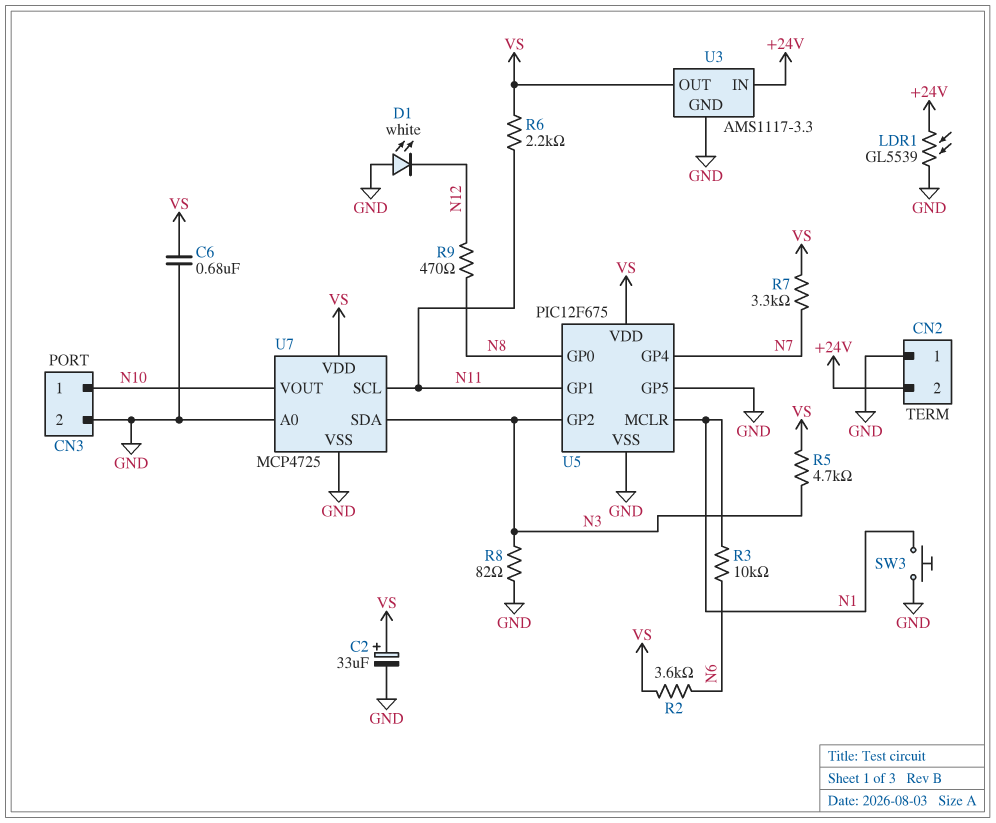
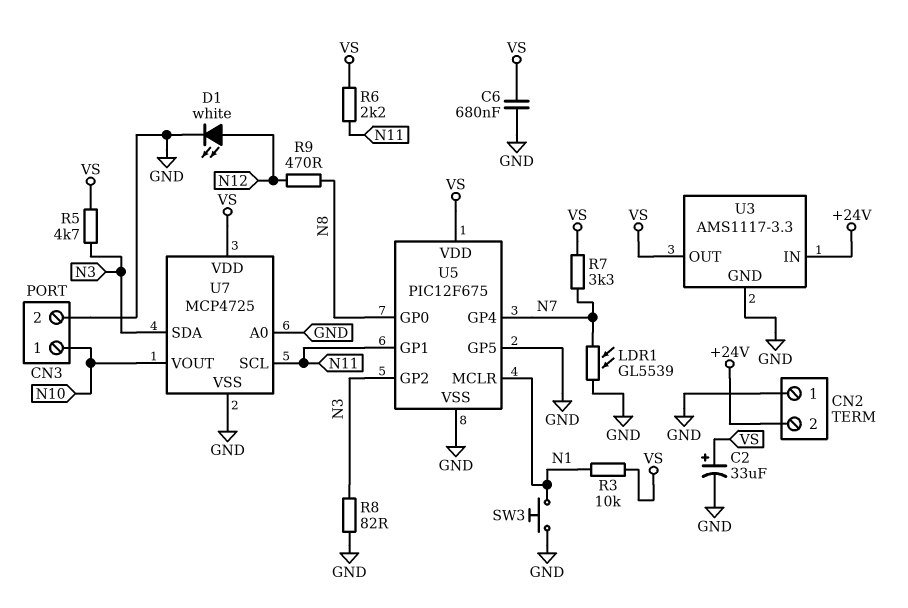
D1: LED white (A GND, K N12) -> LED white (A N12, K GND)
LDR1: GL5539 (+24V, GND) -> GL5539 (GND, N7)
R2: 3.6k (N6, VS) -> none
R3: 10k (N1, N6) -> 10k (N1, VS)

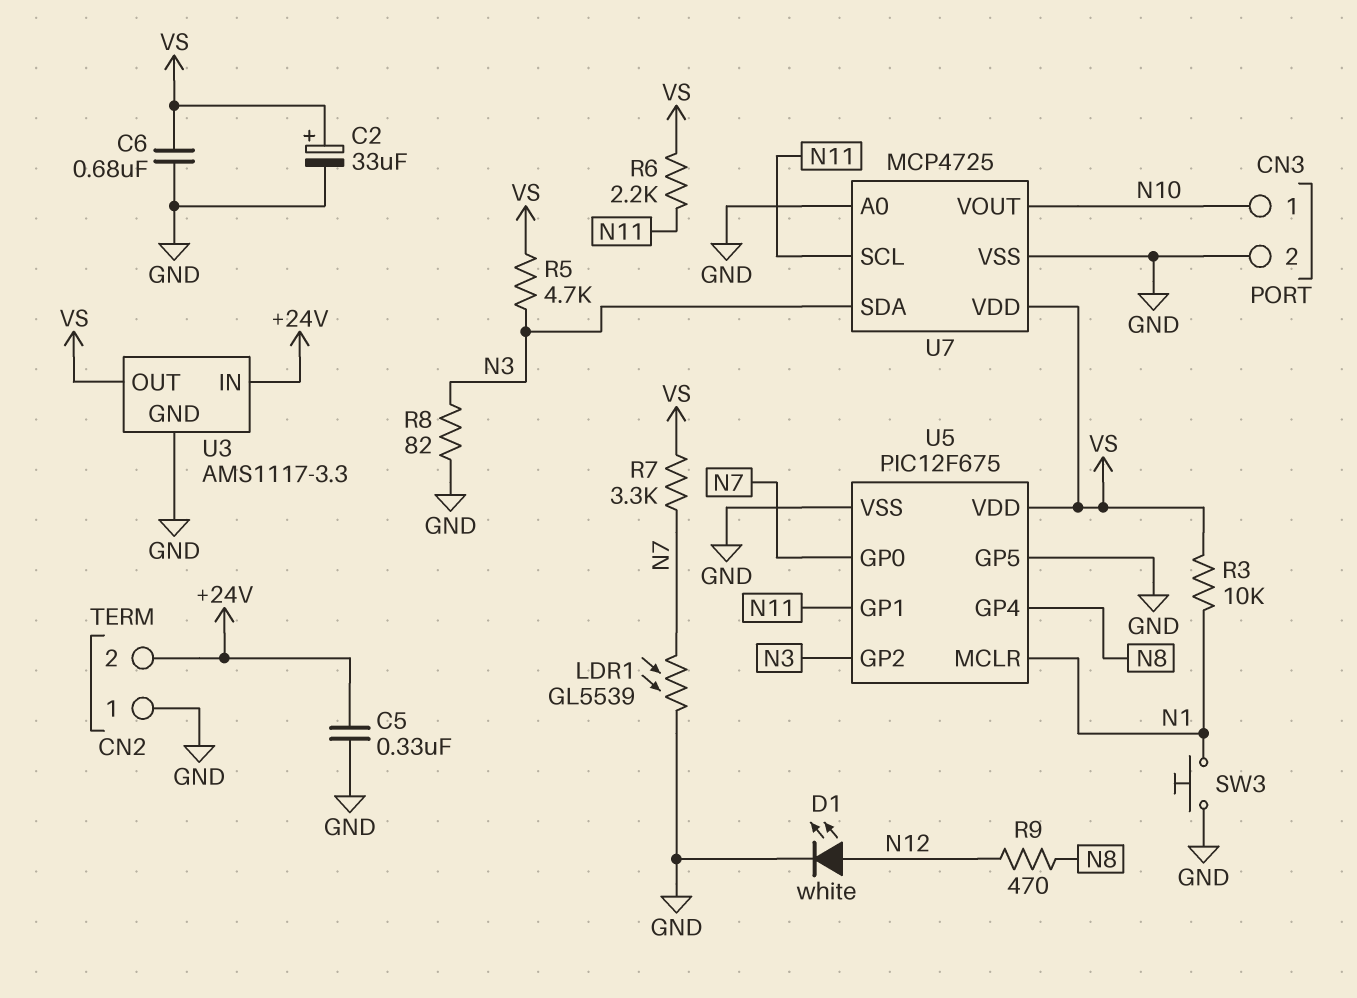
C5: none -> 330nF (+24V, GND)
U5 pin GP0: N8 -> N7
U5 pin GP4: N7 -> N8

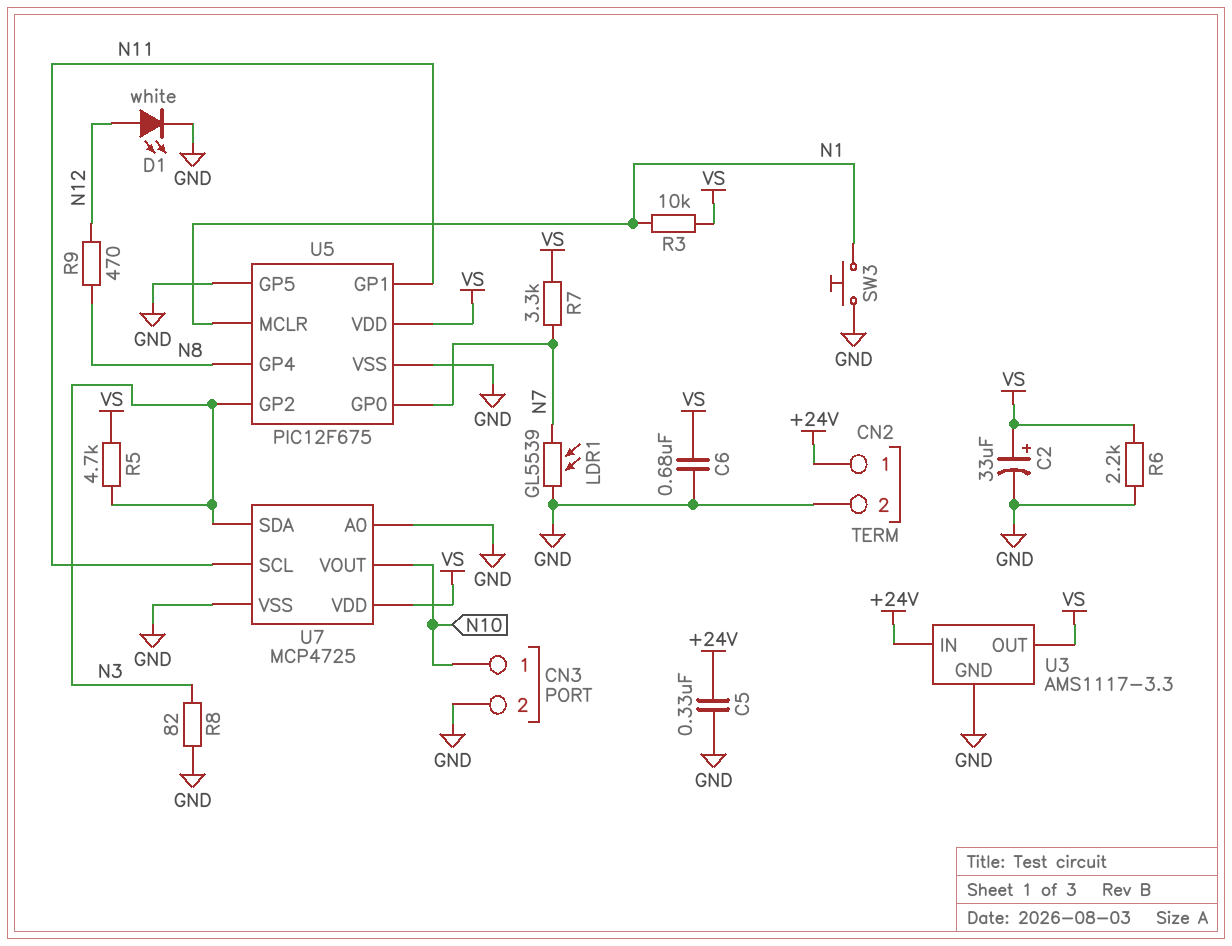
CN2 pin 1: GND -> +24V
CN2 pin 2: +24V -> GND
R6: 2.2k (N11, VS) -> 2.2k (GND, VS)

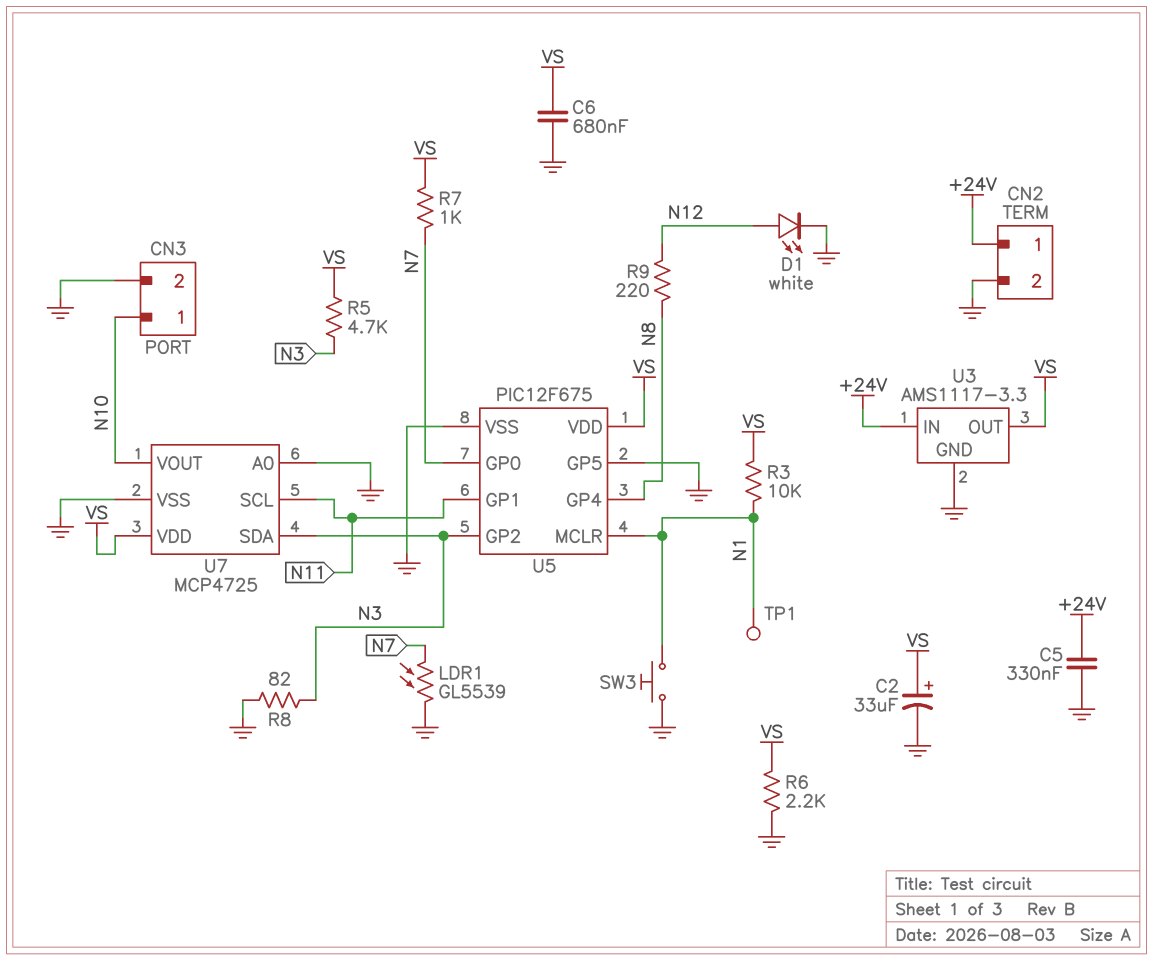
R7: 3.3k (N7, VS) -> 1k (N7, VS)
R9: 470 (N8, N12) -> 220 (N8, N12)
TP1: none -> test point (N1)

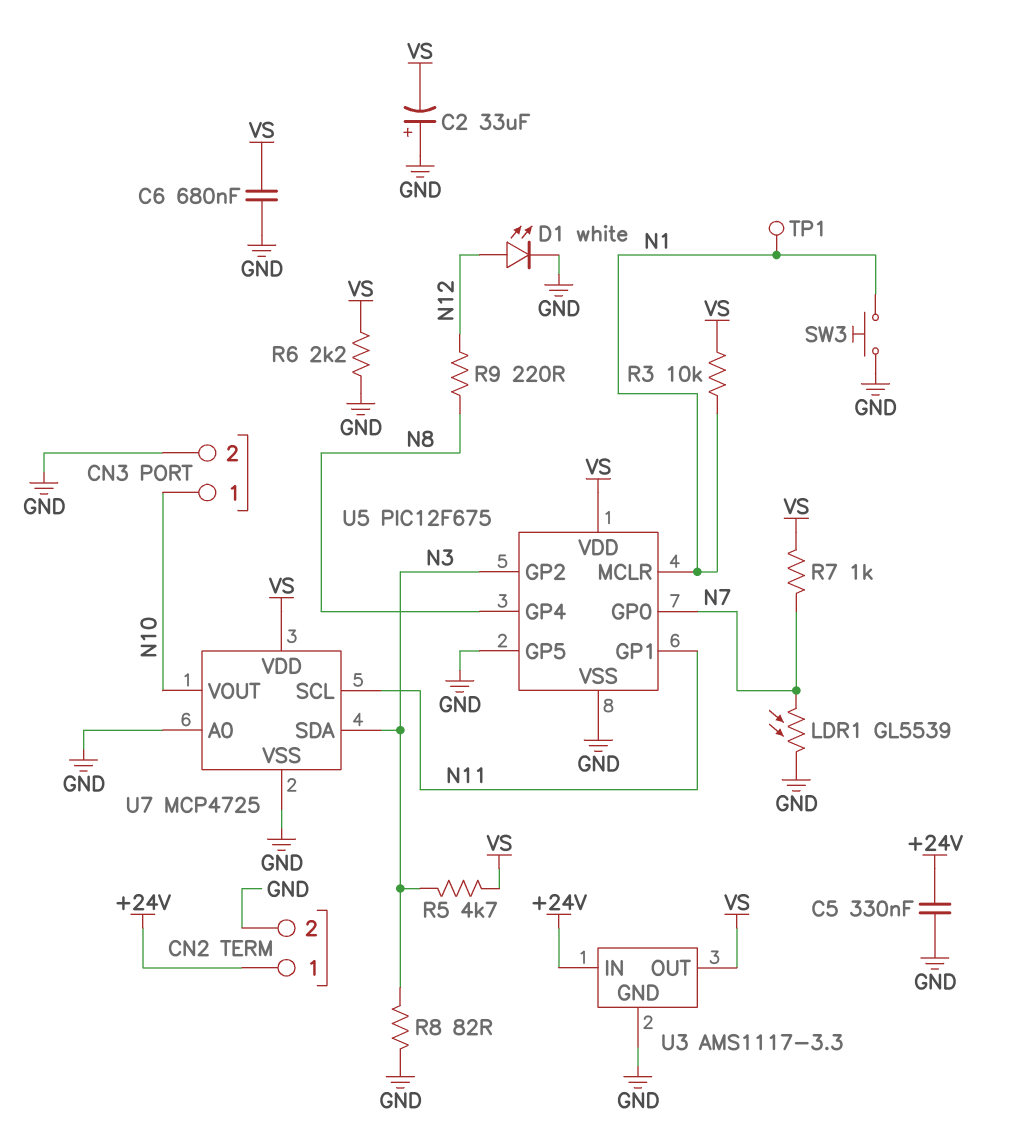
C2: 33uF (plus VS, minus GND) -> 33uF (plus GND, minus VS)

